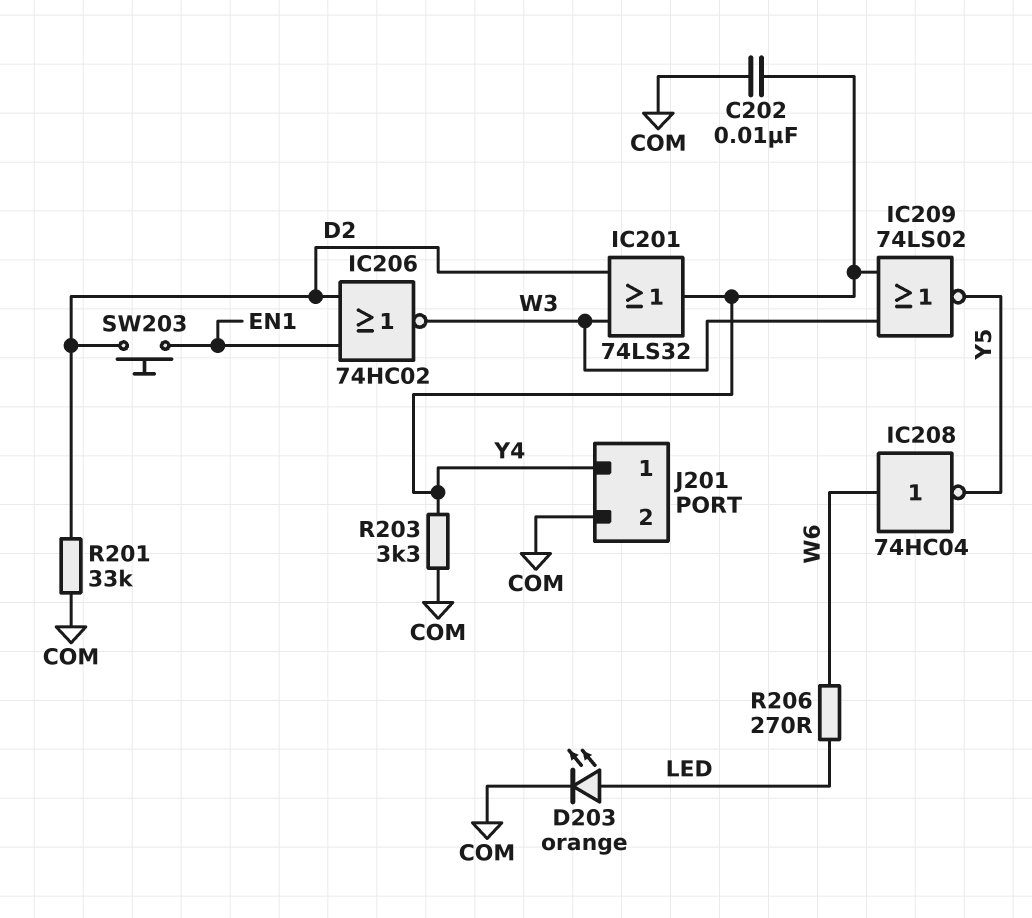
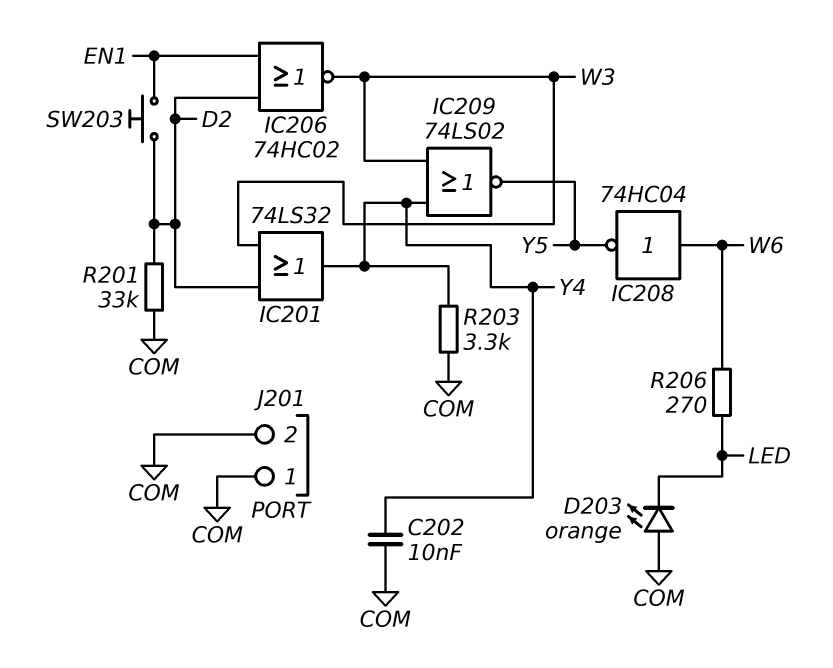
D203: LED orange (A LED, K COM) -> LED orange (A COM, K LED)
J201 pin 1: Y4 -> COM

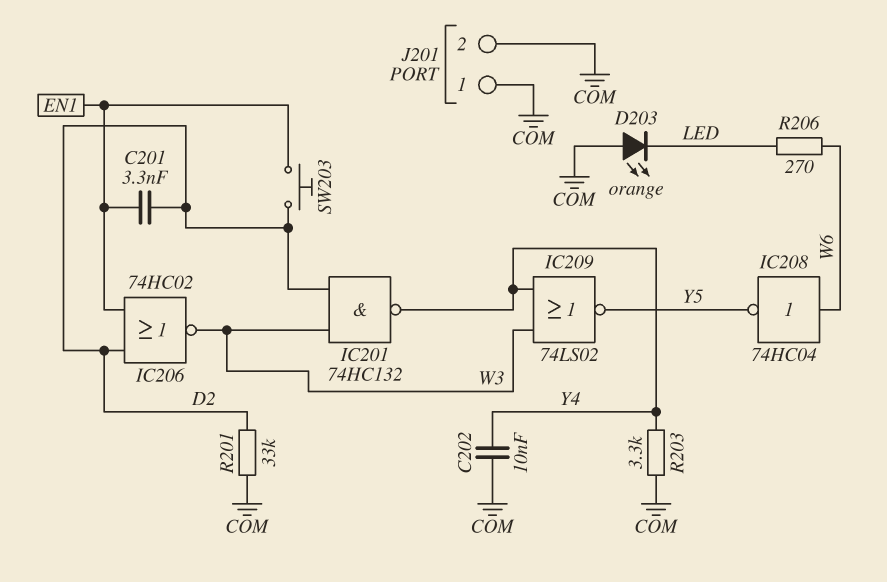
C201: none -> 3.3nF (D2, EN1)
IC201: OR 74LS32 (in D2, in W3, out Y4) -> NAND 74HC132 (in D2, in W3, out Y4)

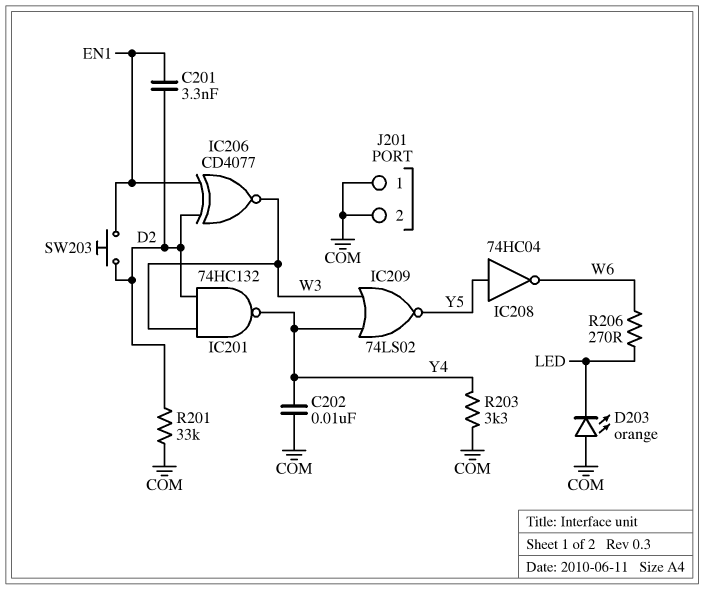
IC206: NOR 74HC02 (in D2, in EN1, out W3) -> XNOR CD4077 (in D2, in EN1, out W3)
IC208: NOT 74HC04 (in W6, out Y5) -> NOT 74HC04 (in Y5, out W6)

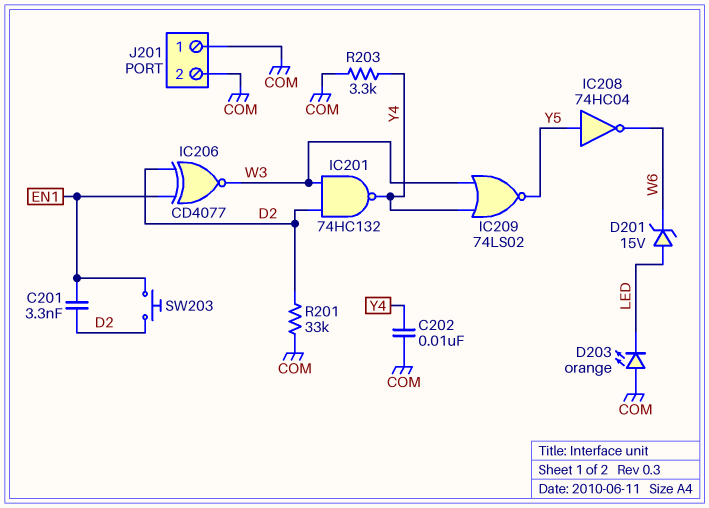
D201: none -> zener 15V (A LED, K W6)
R206: 270 (LED, W6) -> none

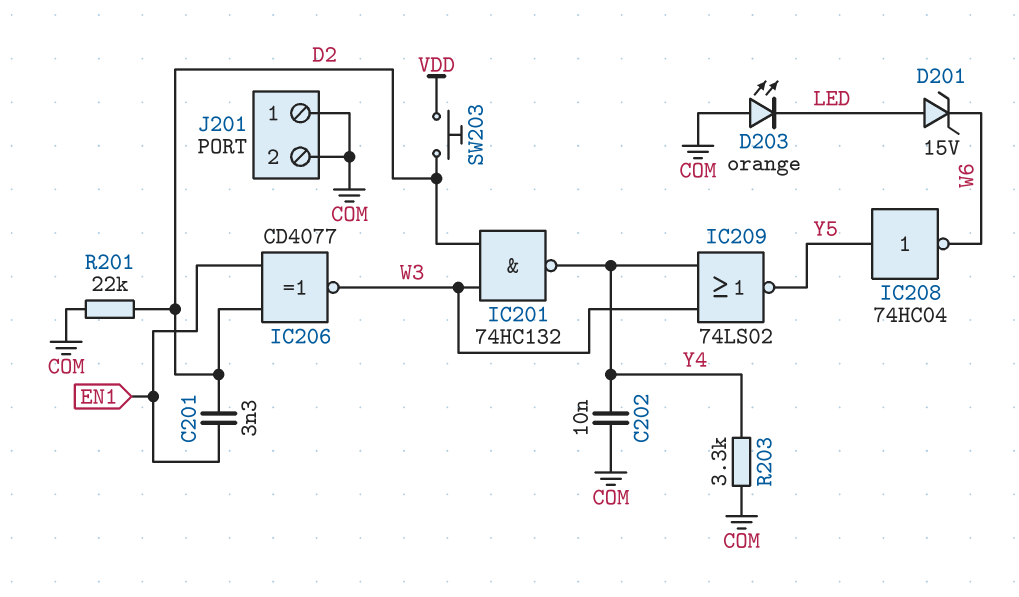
R201: 33k (COM, D2) -> 22k (COM, D2)
SW203: button (D2, EN1) -> button (D2, VDD)

